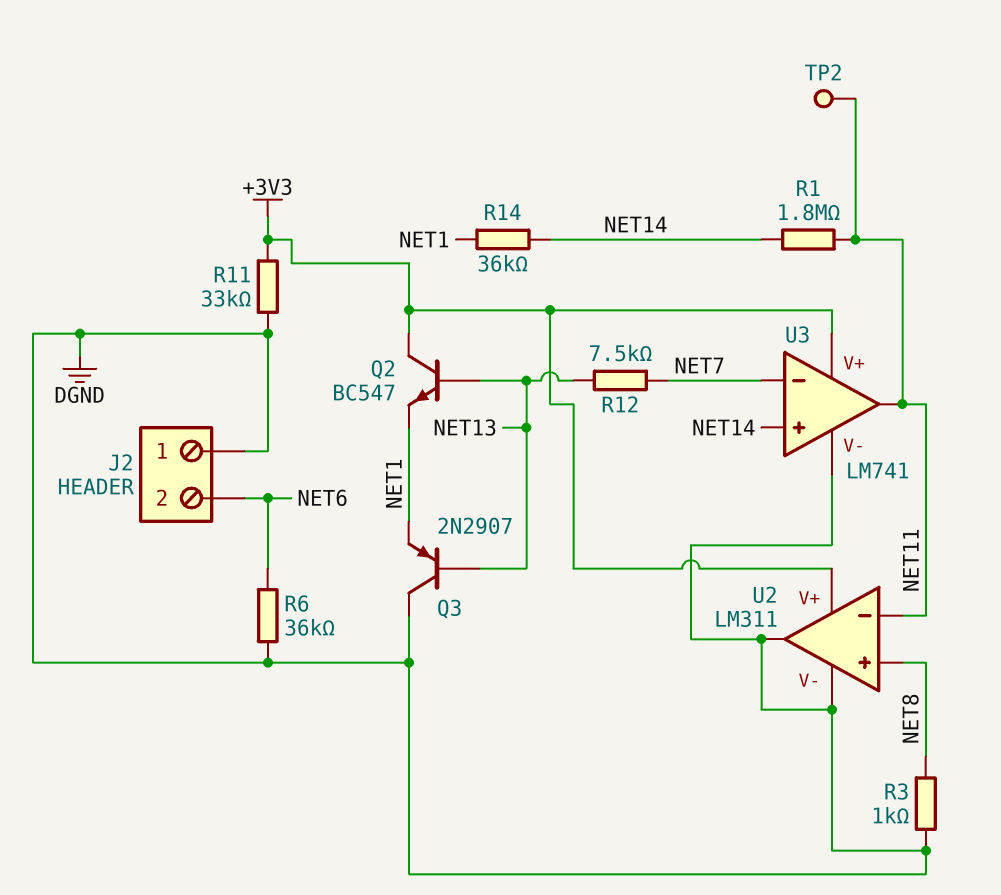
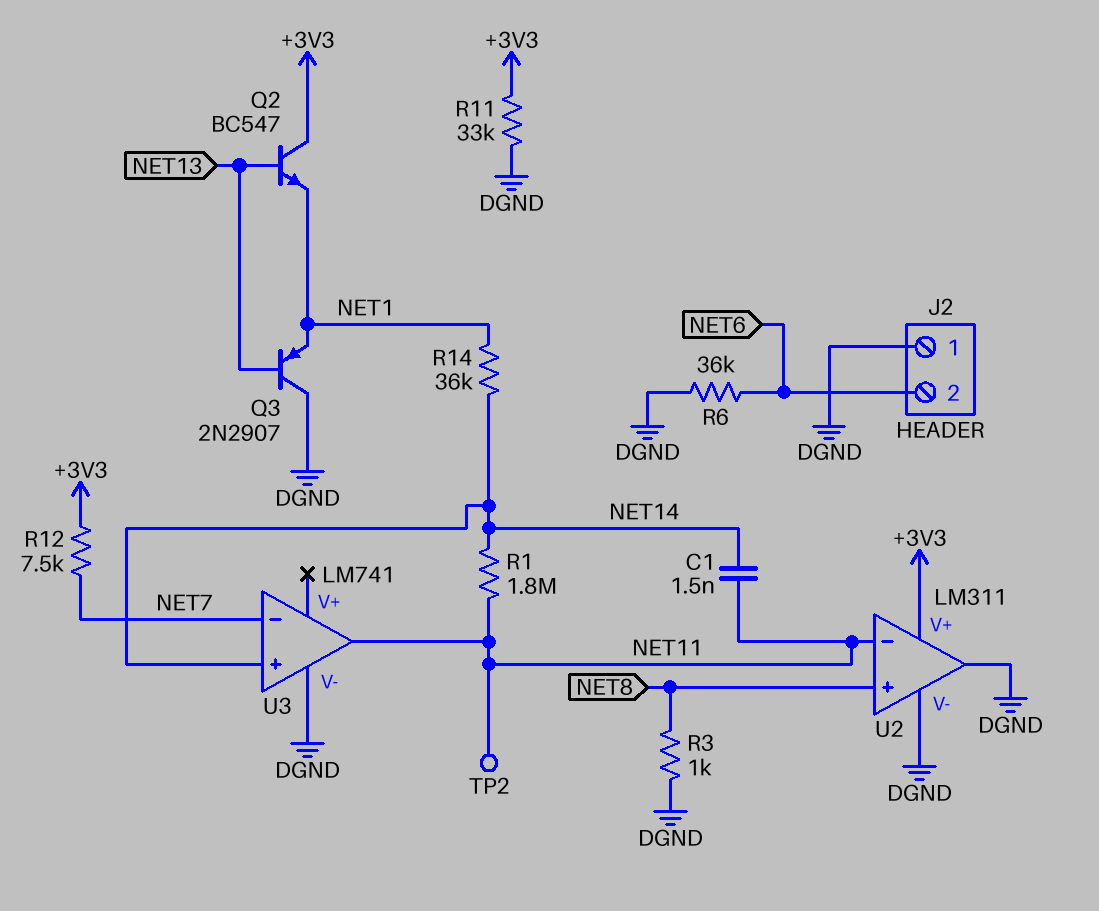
C1: none -> 1.5nF (NET11, NET14)
R12: 7.5k (NET7, NET13) -> 7.5k (+3V3, NET7)
U3 pin V+: +3V3 -> none

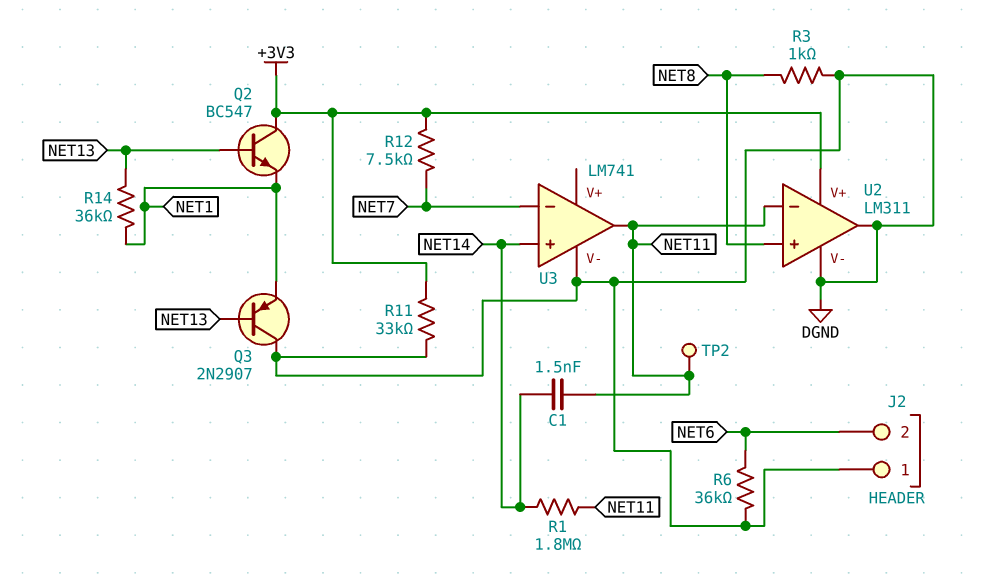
R14: 36k (NET1, NET14) -> 36k (NET1, NET13)

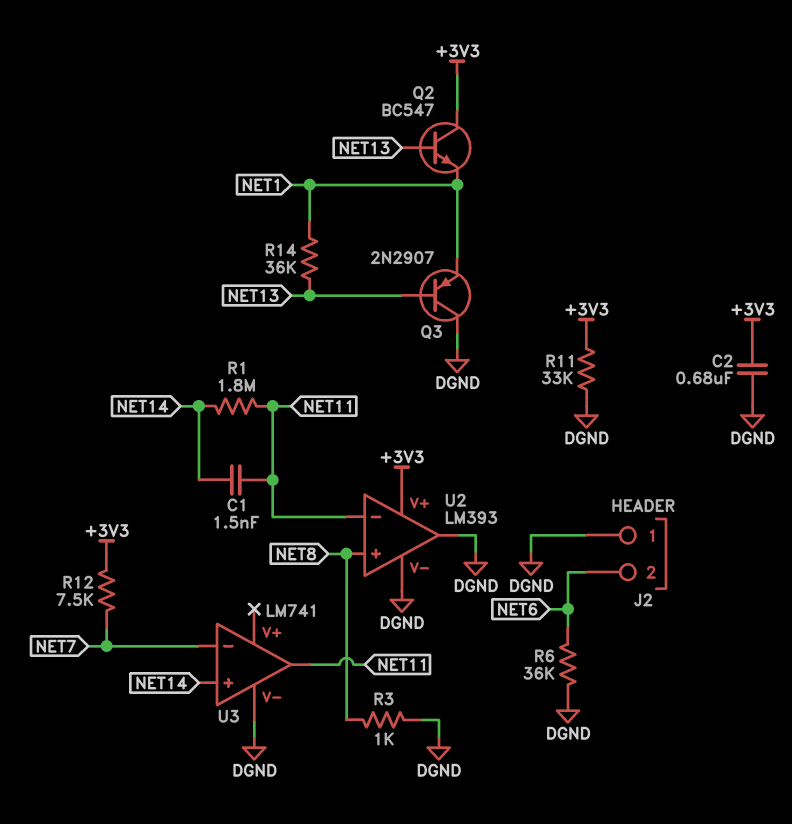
C2: none -> 680nF (+3V3, DGND)
TP2: test point (NET11) -> none
U2: LM311 -> LM393

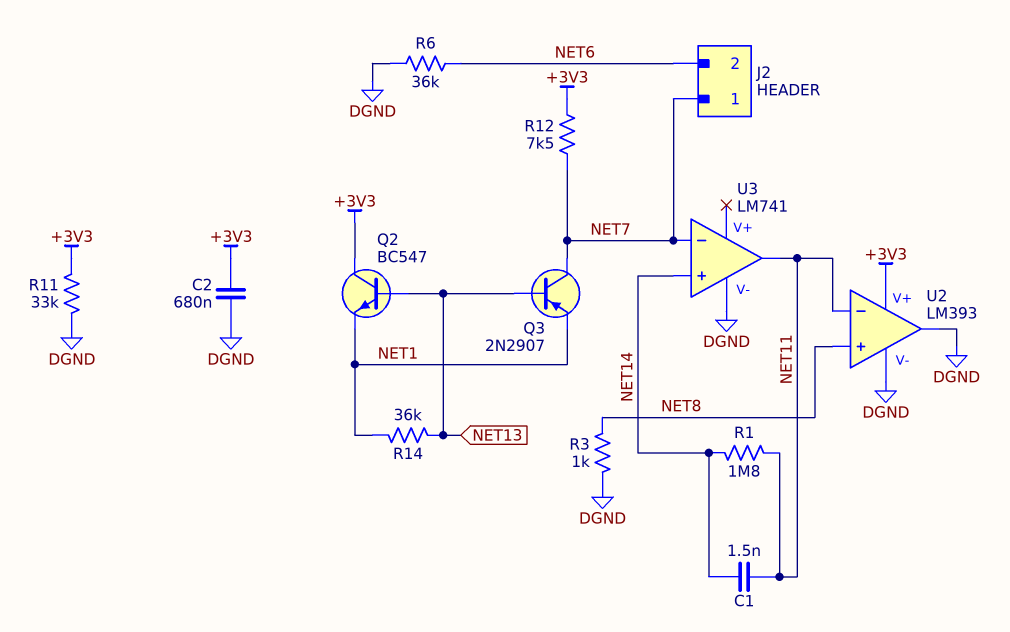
J2 pin 1: DGND -> NET7
Q3: PNP 2N2907 (B NET13, C DGND, E NET1) -> PNP 2N2907 (B NET13, C NET7, E NET1)

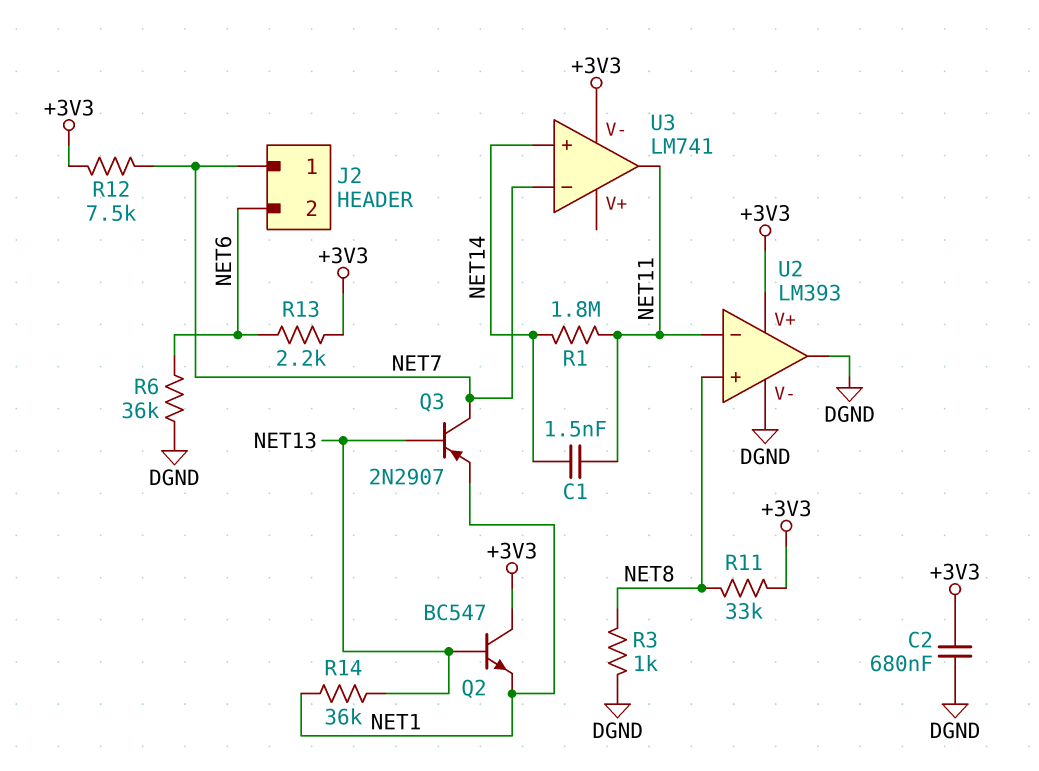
R11: 33k (+3V3, DGND) -> 33k (+3V3, NET8)
R13: none -> 2.2k (+3V3, NET6)
U3 pin V-: DGND -> +3V3

